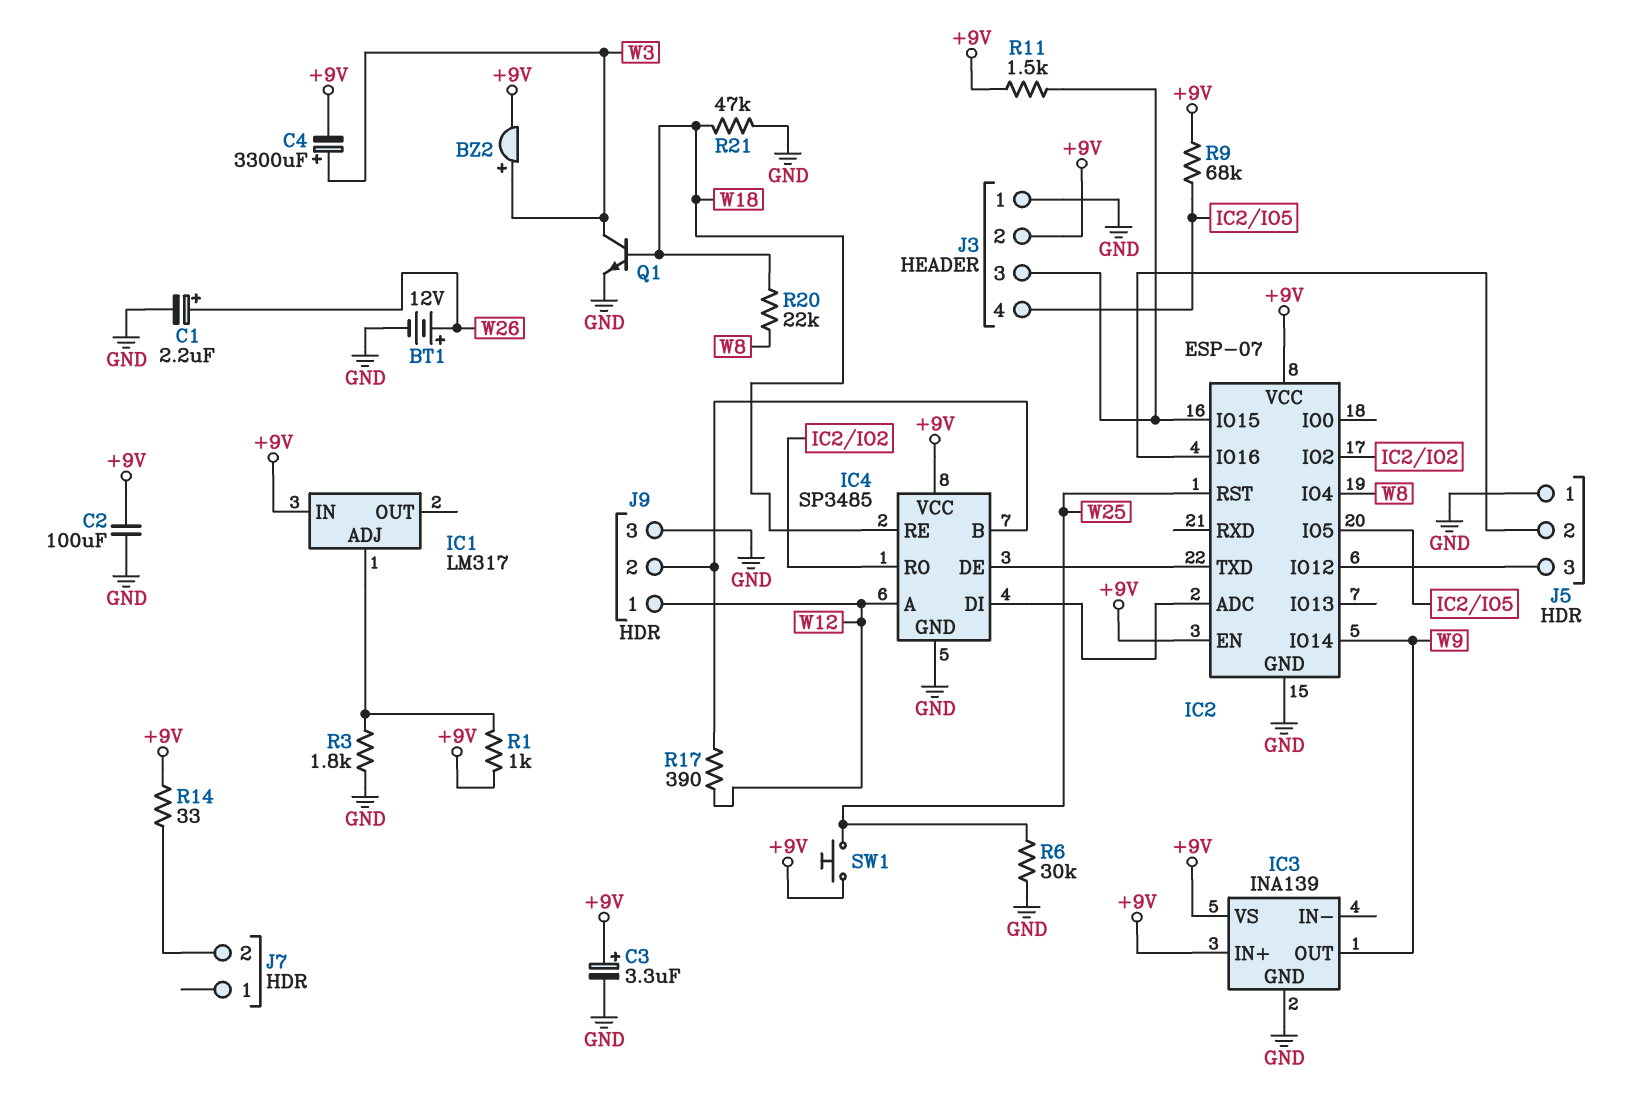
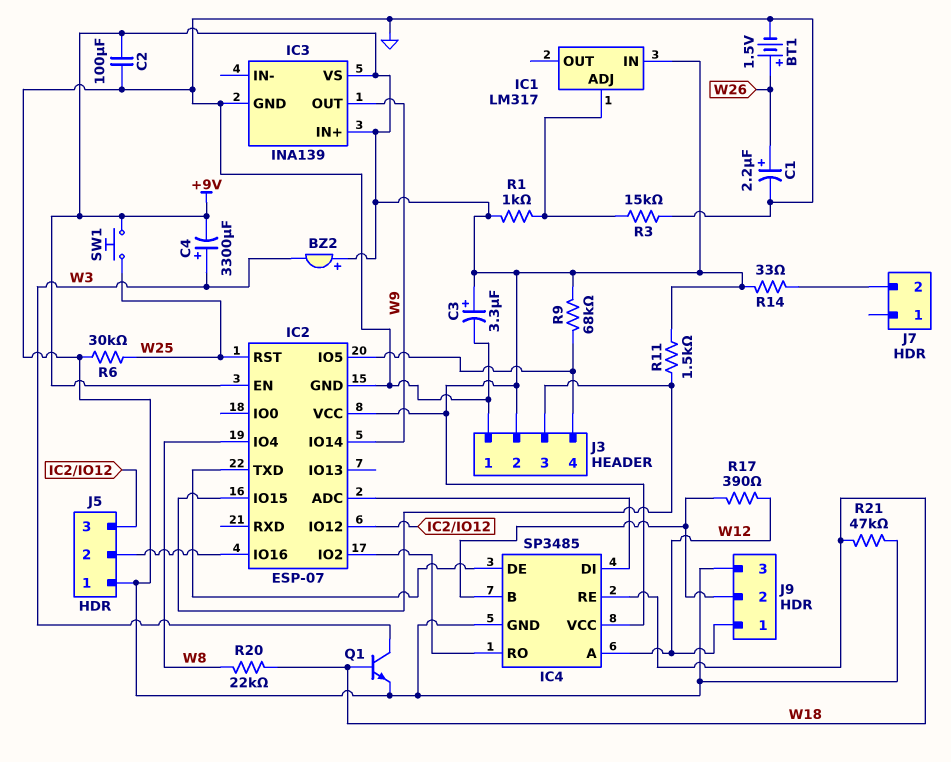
BT1: 12V (plus W26, minus GND) -> 1.5V (plus W26, minus GND)
BZ2: buzzer (plus W3, minus +9V) -> buzzer (plus +9V, minus W3)
R3: 1.8k (GND, IC1/ADJ) -> 15k (GND, IC1/ADJ)

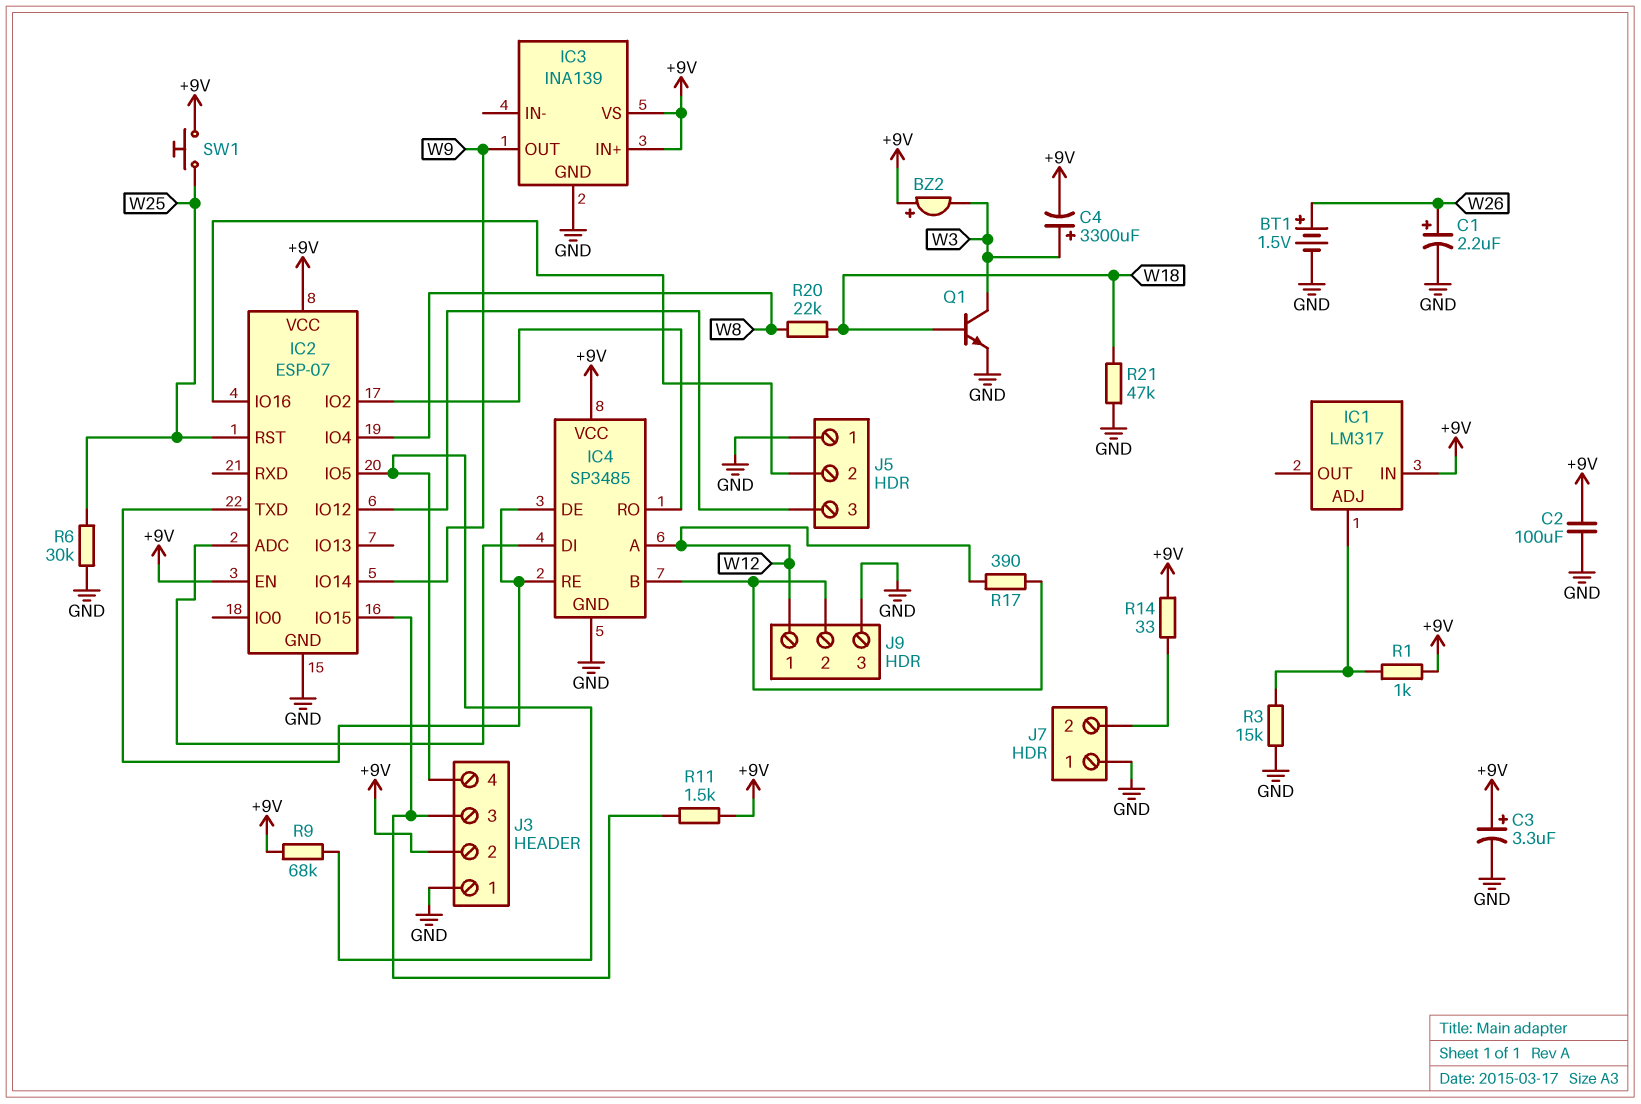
IC4 pin RE: W18 -> IC2/TXD
J7 pin 1: none -> GND

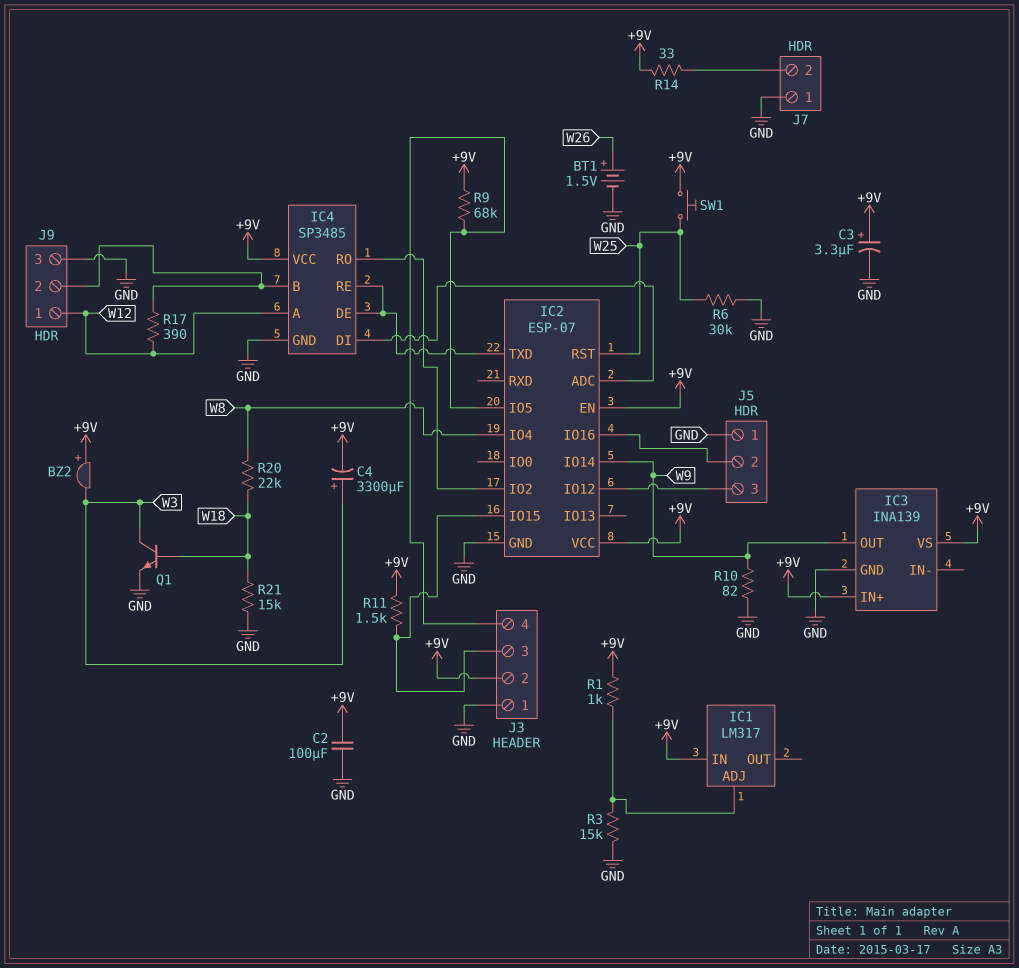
C1: 2.2uF (plus W26, minus GND) -> none
R10: none -> 82 (GND, W9)
R21: 47k (GND, W18) -> 15k (GND, W18)

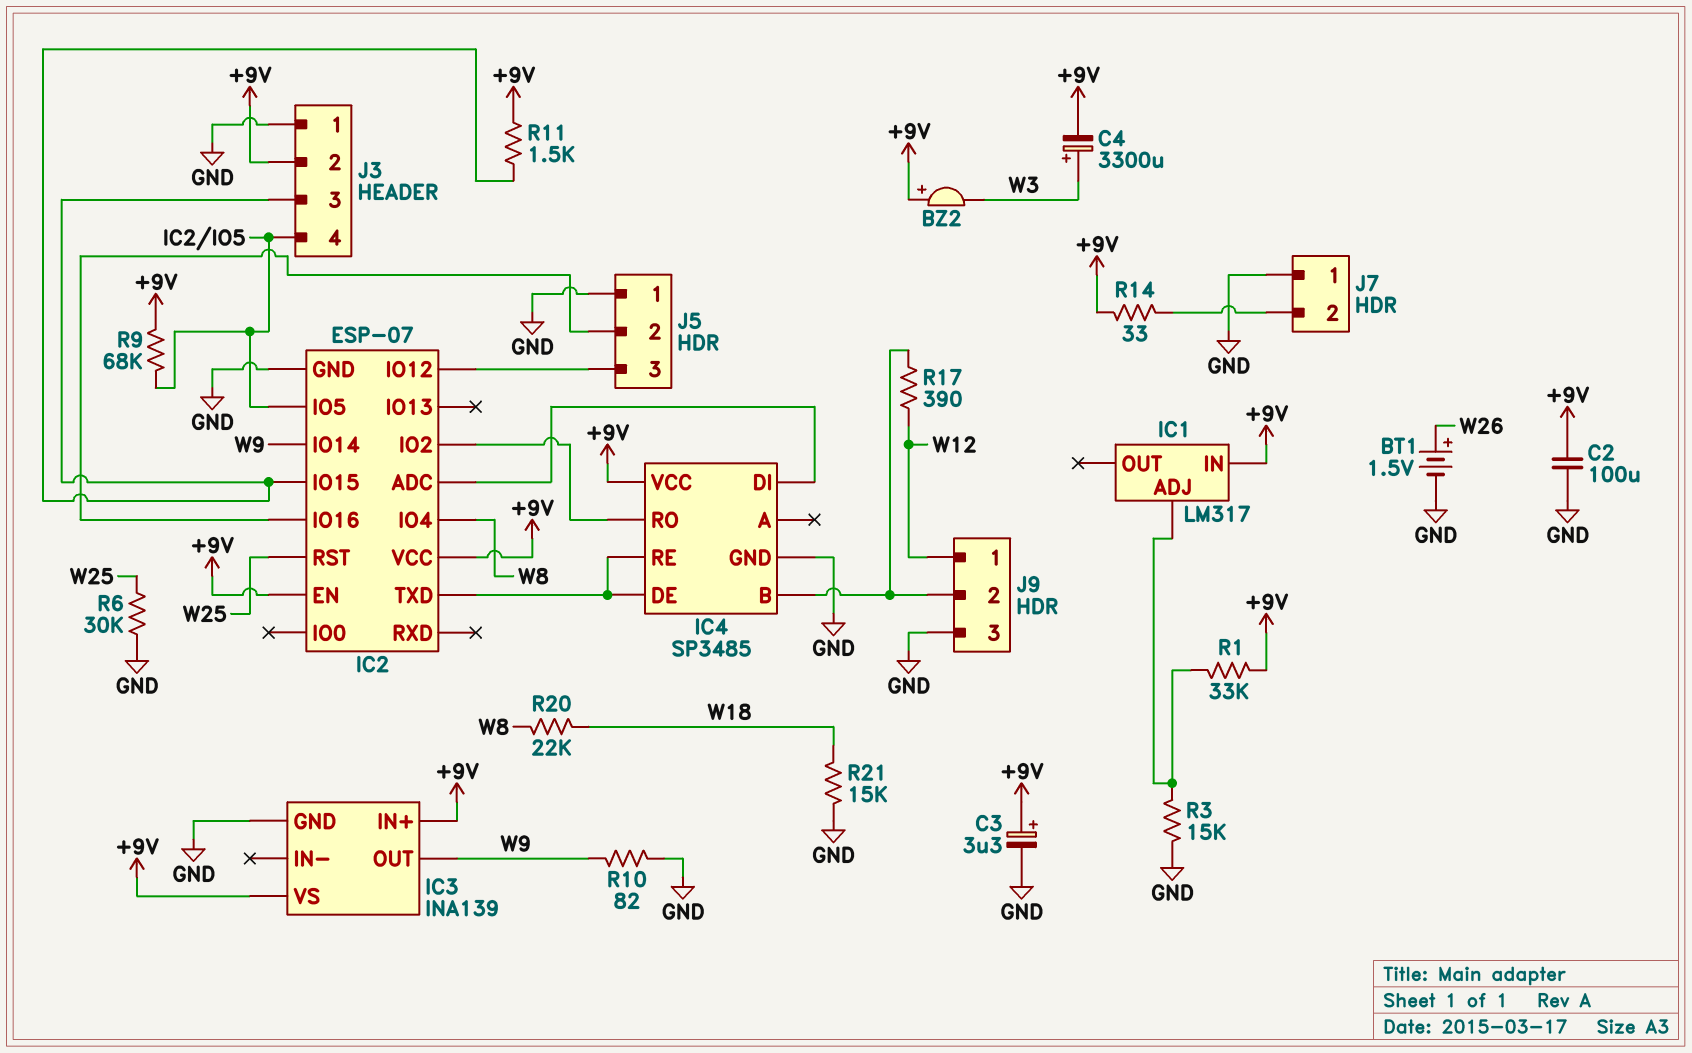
IC4 pin A: W12 -> none
Q1: NPN (B W18, C W3, E GND) -> none
R1: 1k (+9V, IC1/ADJ) -> 33k (+9V, IC1/ADJ)
SW1: button (+9V, W25) -> none

